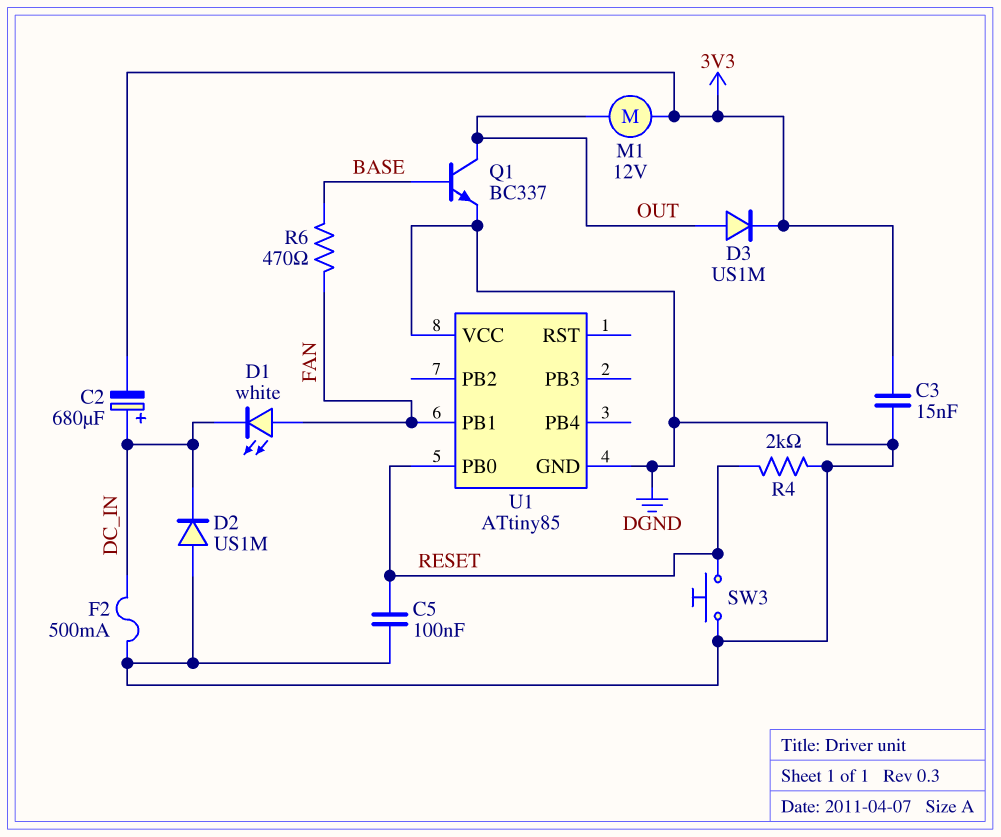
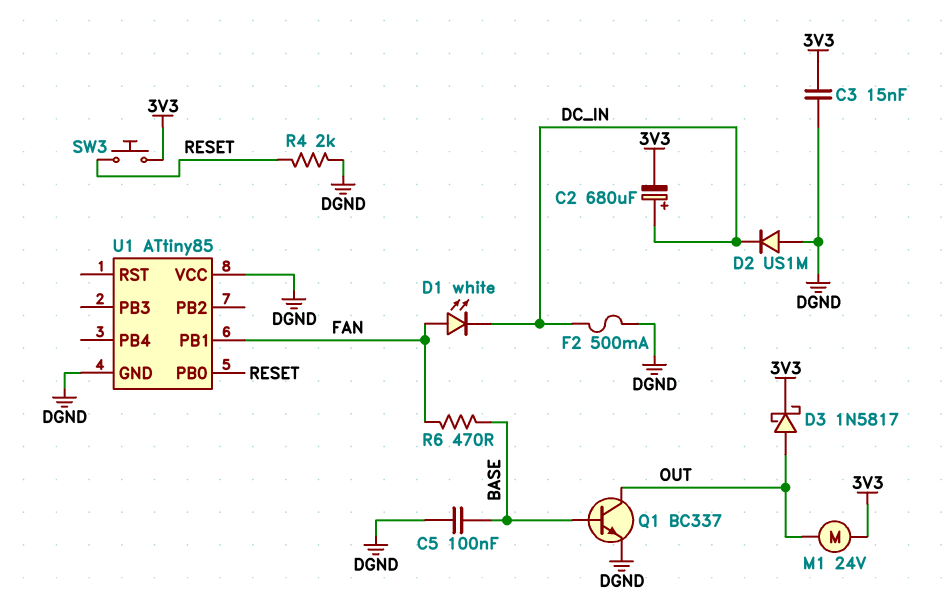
C5: 100nF (DGND, RESET) -> 100nF (BASE, DGND)
D3: diode US1M (A OUT, K 3V3) -> schottky 1N5817 (A OUT, K 3V3)
M1: motor 12V (3V3, OUT) -> motor 24V (3V3, OUT)
SW3: button (DGND, RESET) -> button (3V3, RESET)

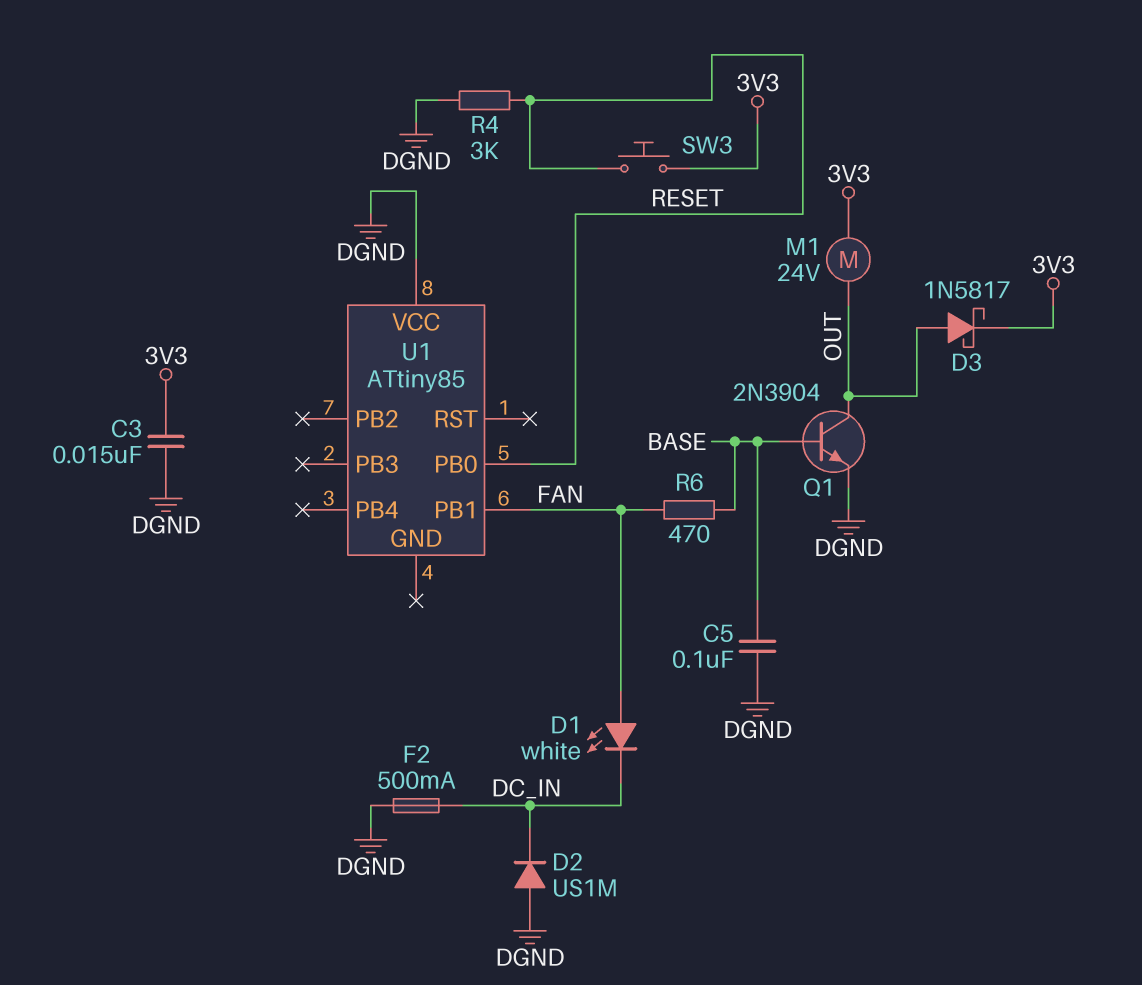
C2: 680uF (plus DC_IN, minus 3V3) -> none
Q1: NPN BC337 (B BASE, C OUT, E DGND) -> NPN 2N3904 (B BASE, C OUT, E DGND)
R4: 2k (DGND, RESET) -> 3k (DGND, RESET)
U1 pin GND: DGND -> none

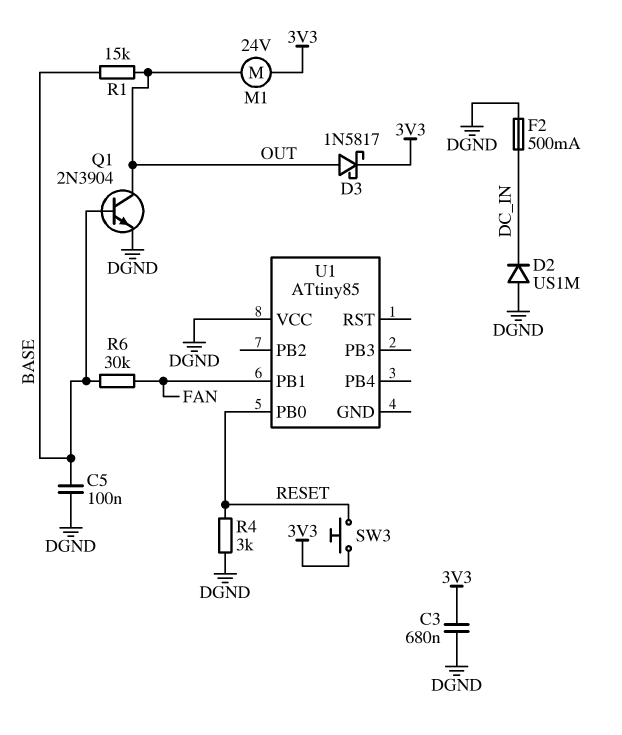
C3: 15nF (3V3, DGND) -> 680nF (3V3, DGND)
D1: LED white (A FAN, K DC_IN) -> none
R1: none -> 15k (BASE, OUT)
R6: 470 (BASE, FAN) -> 30k (BASE, FAN)

